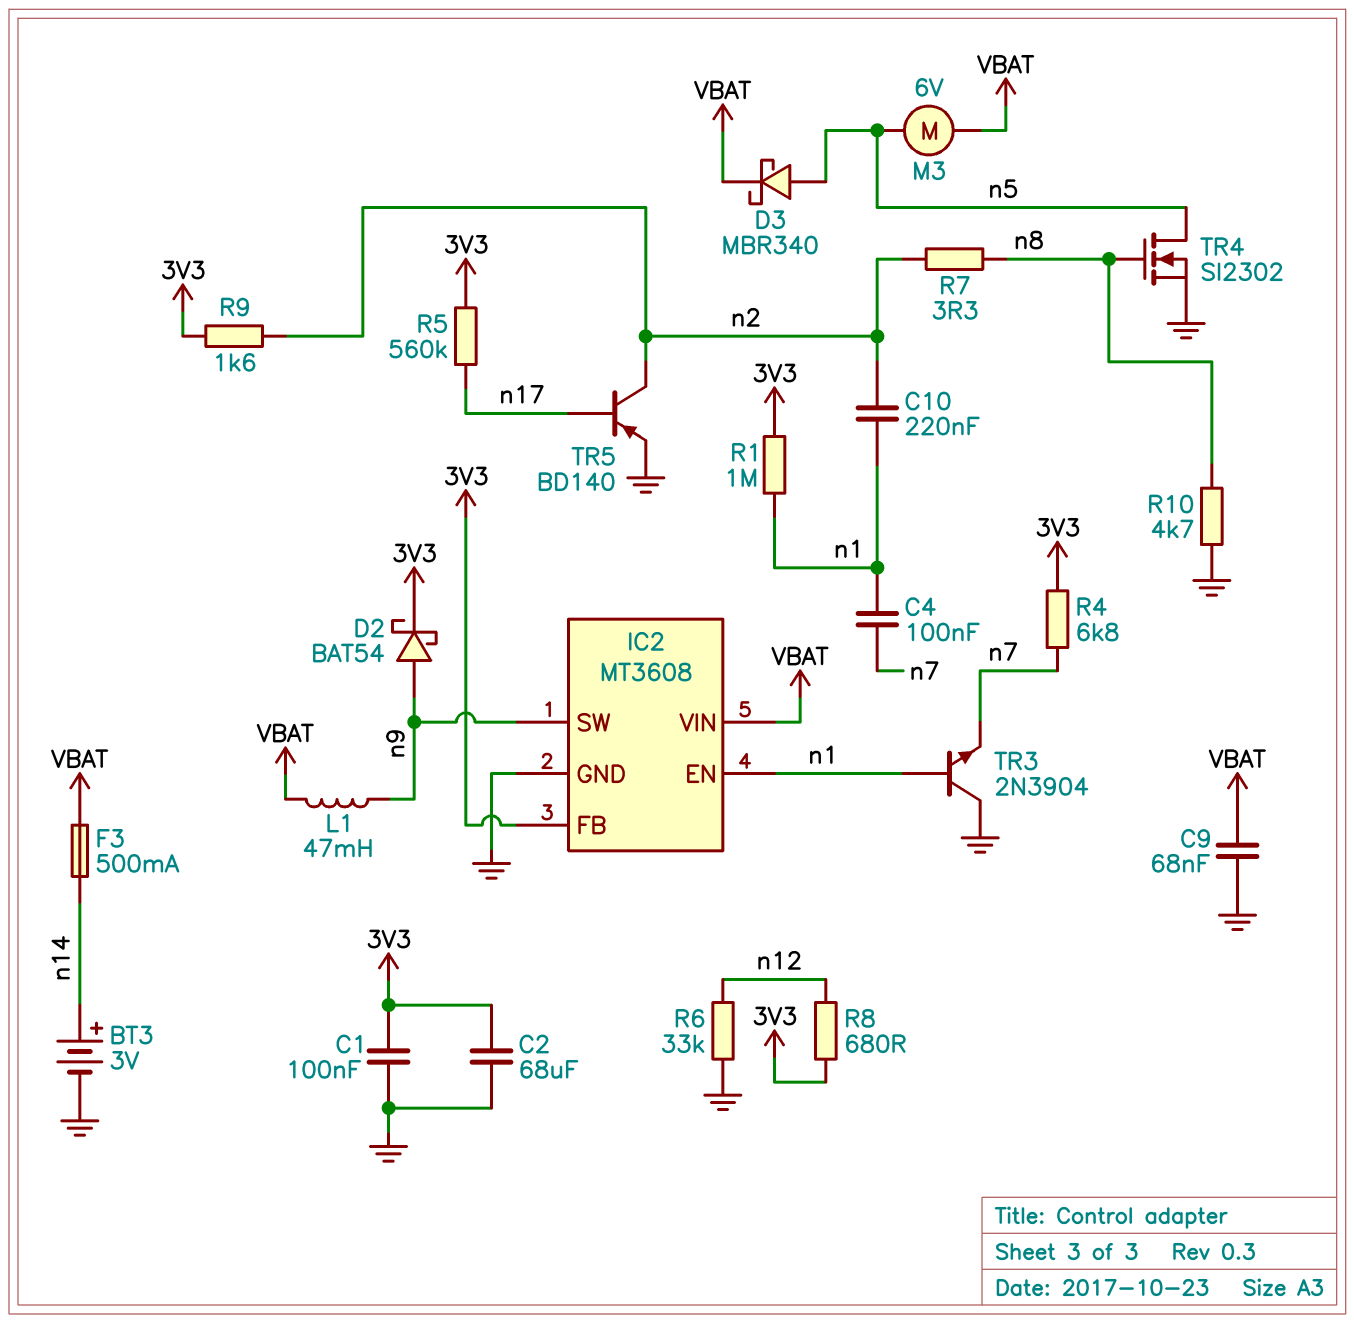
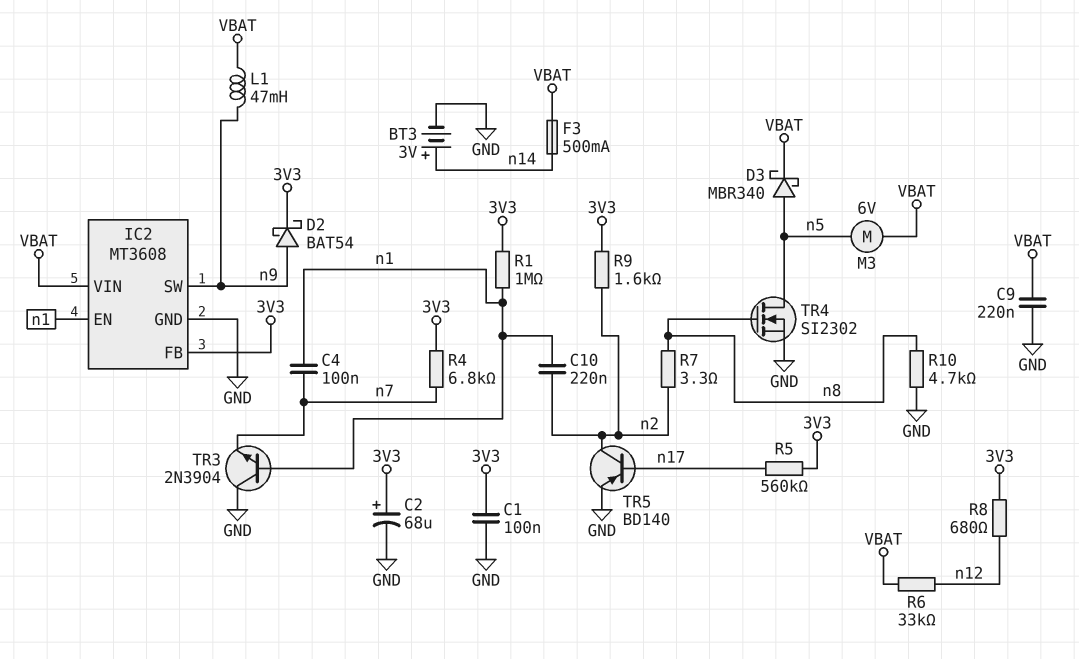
C2: 68uF (3V3, GND) -> 68uF (plus 3V3, minus GND)
C9: 68nF (GND, VBAT) -> 220nF (GND, VBAT)
R6: 33k (GND, n12) -> 33k (VBAT, n12)

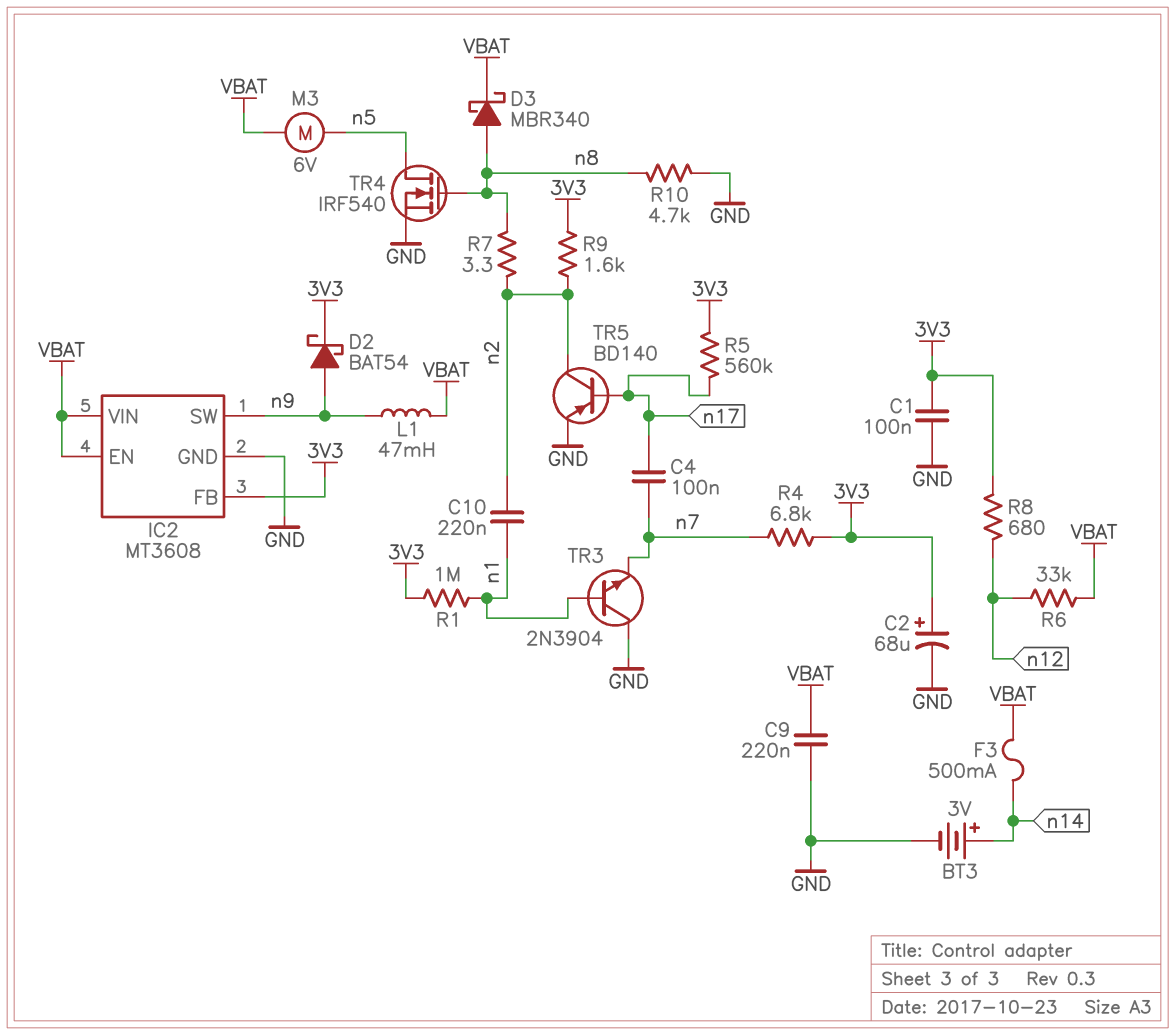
C4: 100nF (n1, n7) -> 100nF (n7, n17)
D3: schottky MBR340 (A n5, K VBAT) -> schottky MBR340 (A n8, K VBAT)
IC2 pin EN: n1 -> VBAT
TR4: NMOS SI2302 (G n8, D n5, S GND) -> NMOS IRF540 (G n8, D n5, S GND)

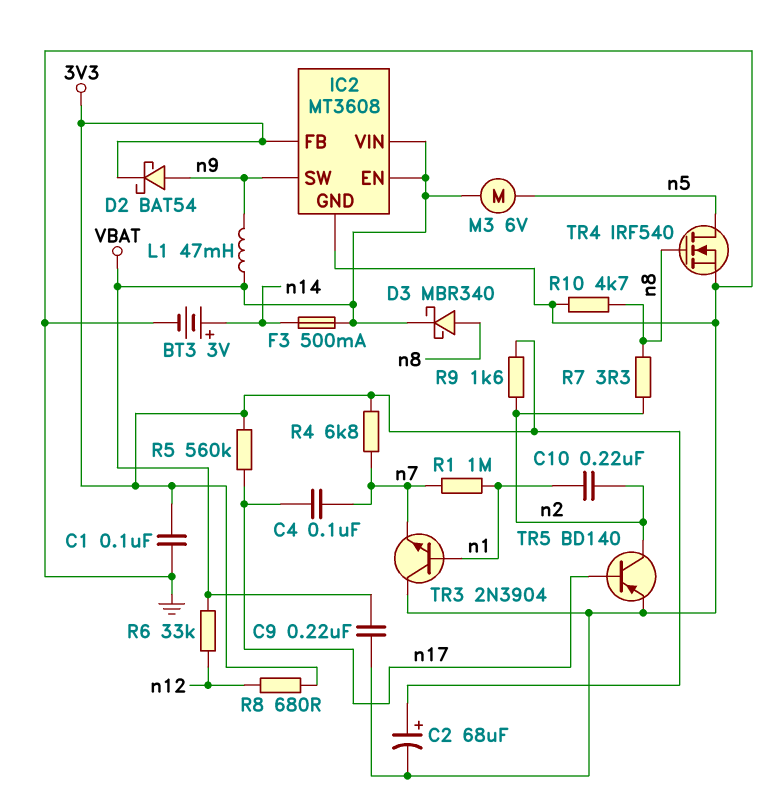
R1: 1M (3V3, n1) -> 1M (n1, n7)

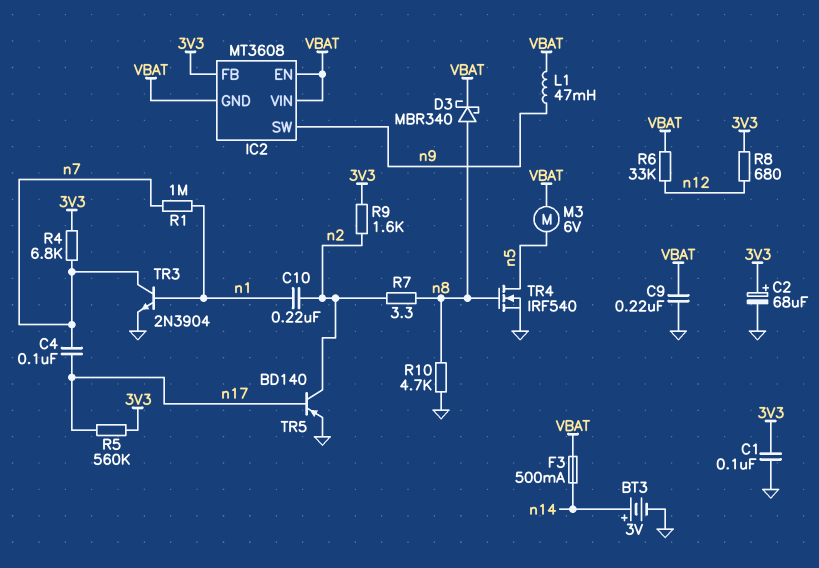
D2: schottky BAT54 (A n9, K 3V3) -> none
IC2 pin GND: GND -> VBAT
TR3: NPN 2N3904 (B n1, C GND, E n7) -> NPN 2N3904 (B n1, C n7, E GND)

